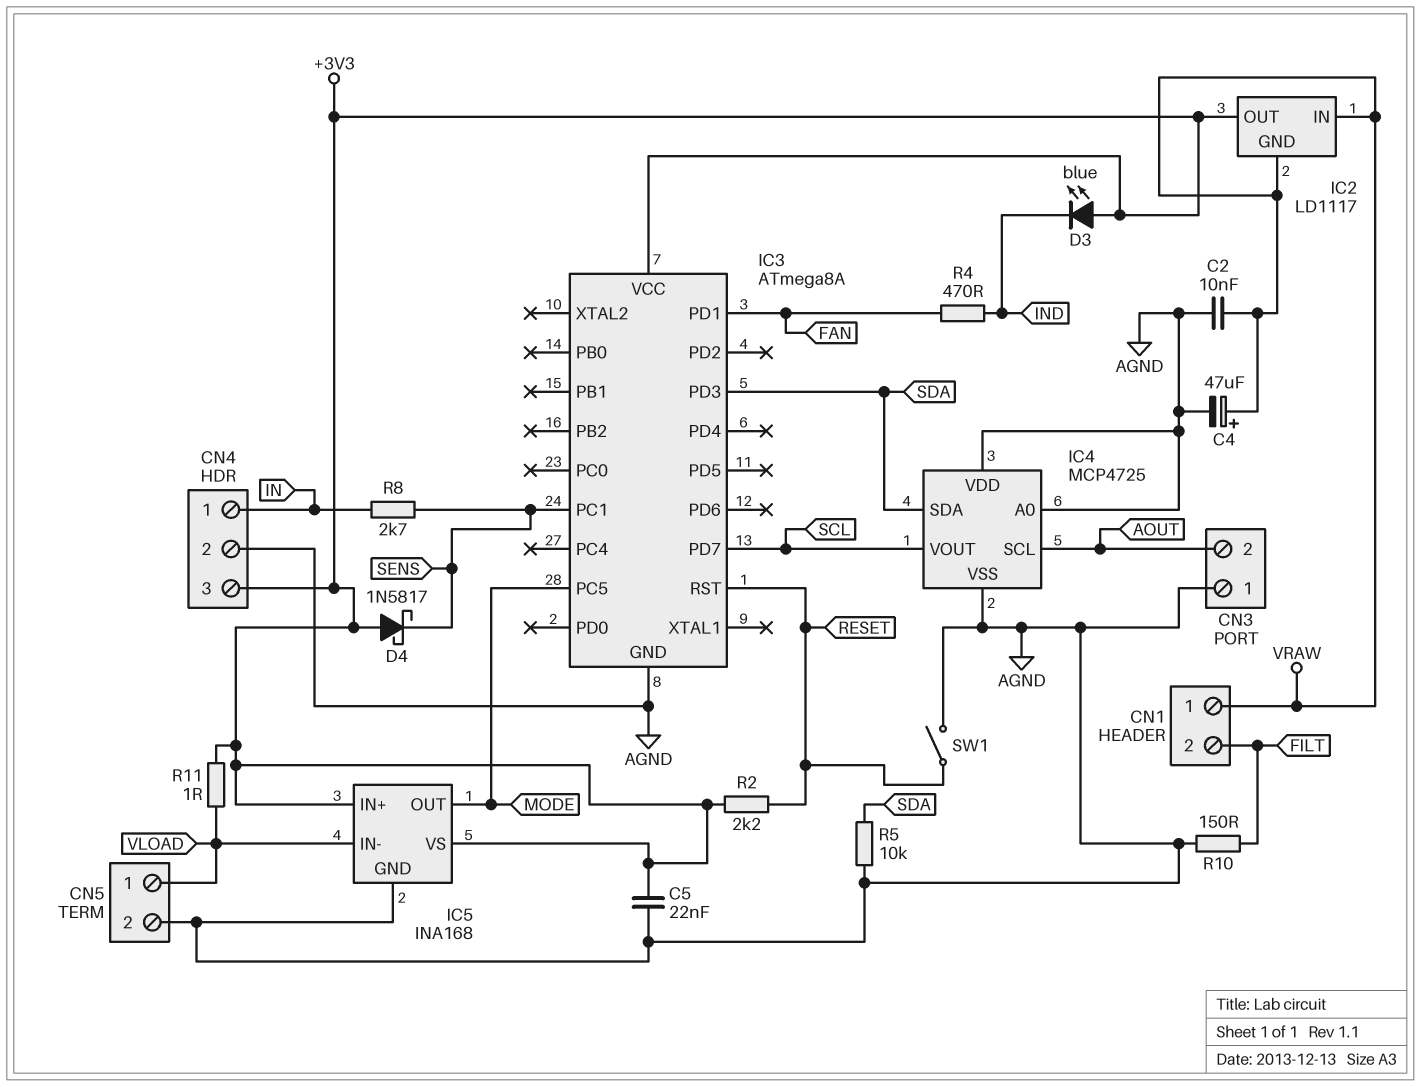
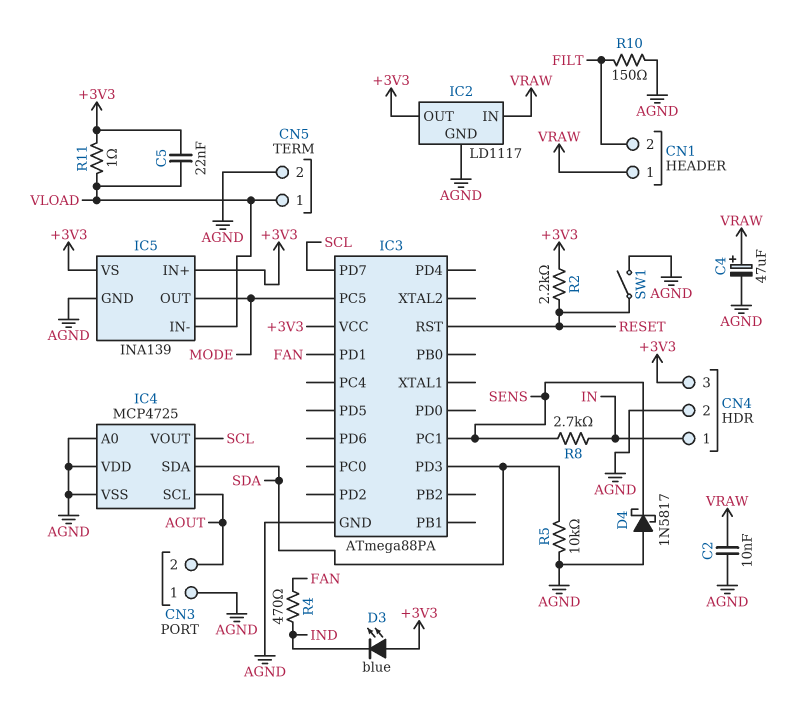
C5: 22nF (+3V3, AGND) -> 22nF (+3V3, VLOAD)
D4: schottky 1N5817 (A +3V3, K SENS) -> schottky 1N5817 (A AGND, K SENS)
IC2 pin GND: VRAW -> AGND
IC3: ATmega8A -> ATmega88PA
IC5: INA168 -> INA139

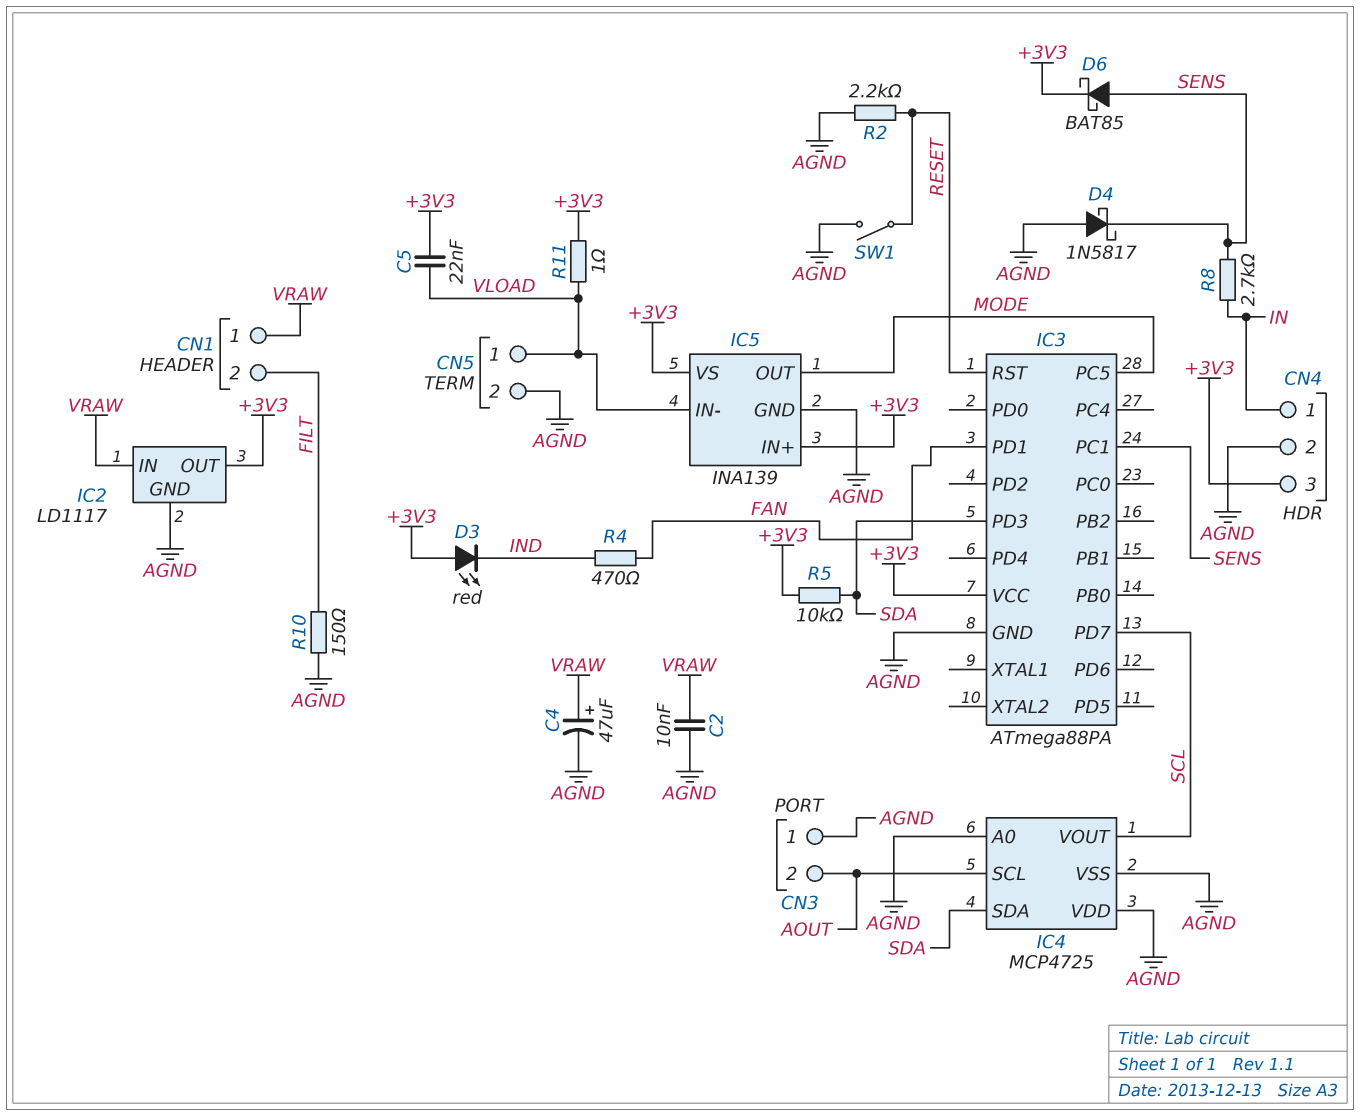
D3: LED blue (A +3V3, K IND) -> LED red (A +3V3, K IND)
D6: none -> schottky BAT85 (A SENS, K +3V3)
R2: 2.2k (+3V3, RESET) -> 2.2k (AGND, RESET)
R5: 10k (AGND, SDA) -> 10k (+3V3, SDA)

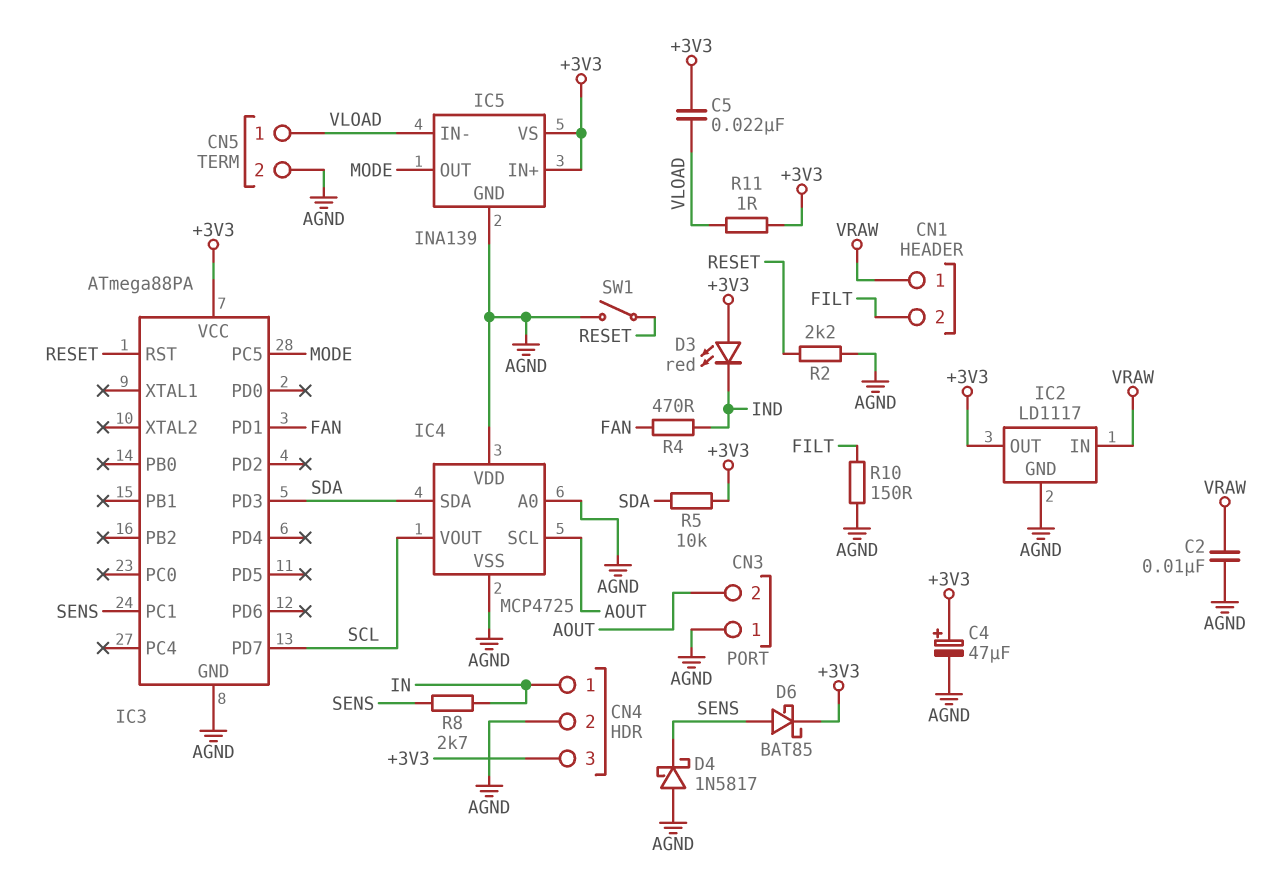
C4: 47uF (plus VRAW, minus AGND) -> 47uF (plus +3V3, minus AGND)

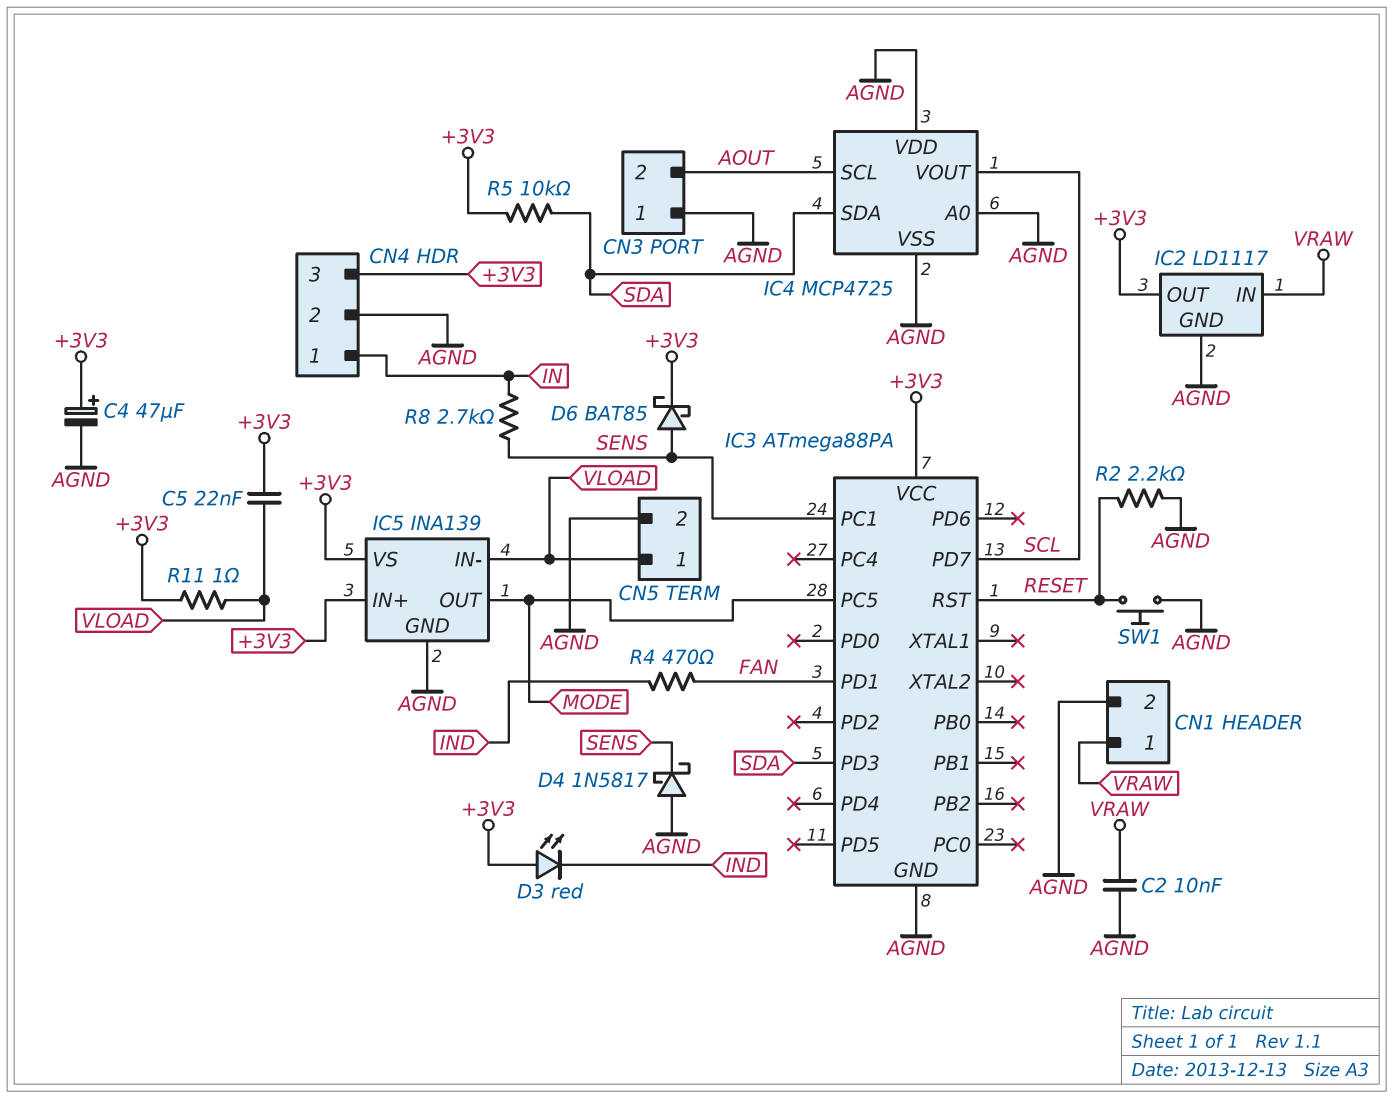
CN1 pin 2: FILT -> AGND
R10: 150 (AGND, FILT) -> none
SW1: switch (AGND, RESET) -> button (AGND, RESET)

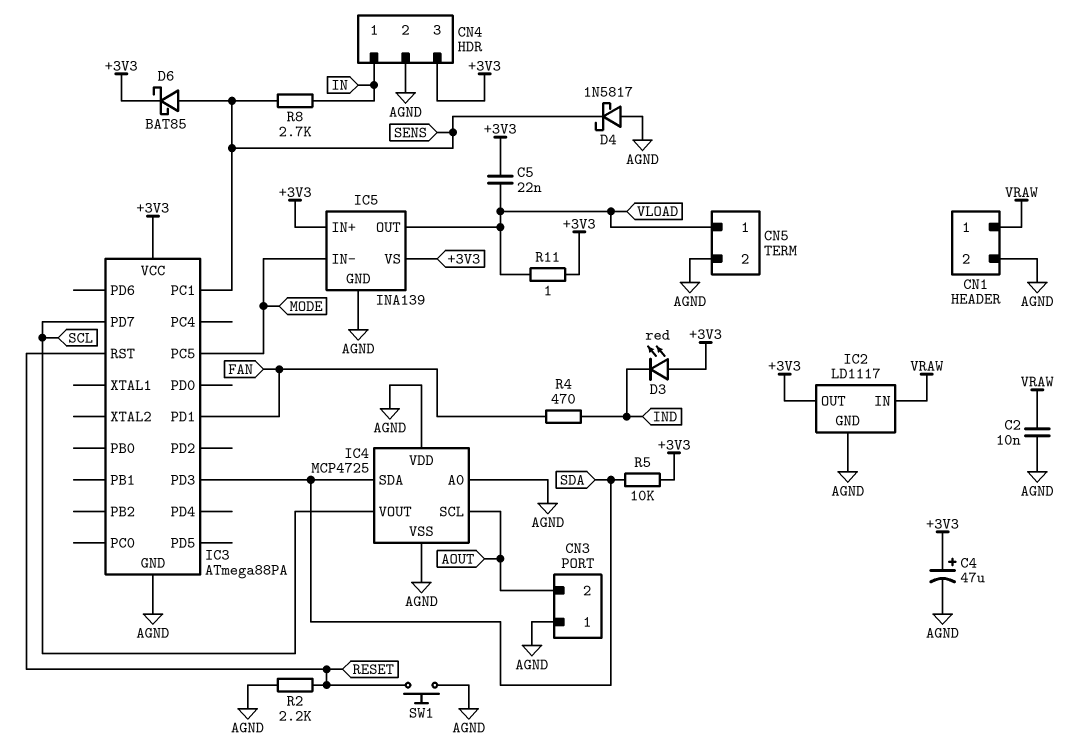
IC5 pin IN-: VLOAD -> MODE
IC5 pin OUT: MODE -> VLOAD

